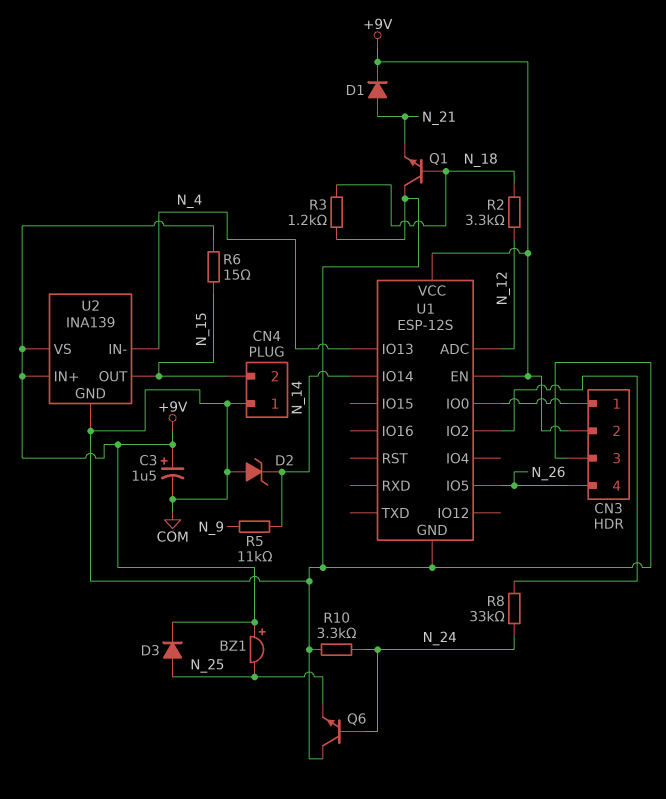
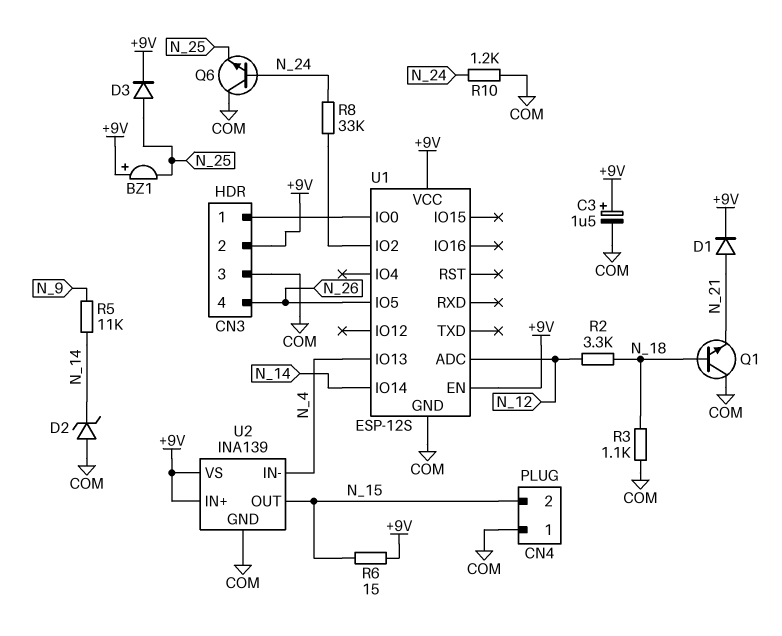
R3: 1.2k (COM, N_18) -> 1.1k (COM, N_18)
R10: 3.3k (COM, N_24) -> 1.2k (COM, N_24)

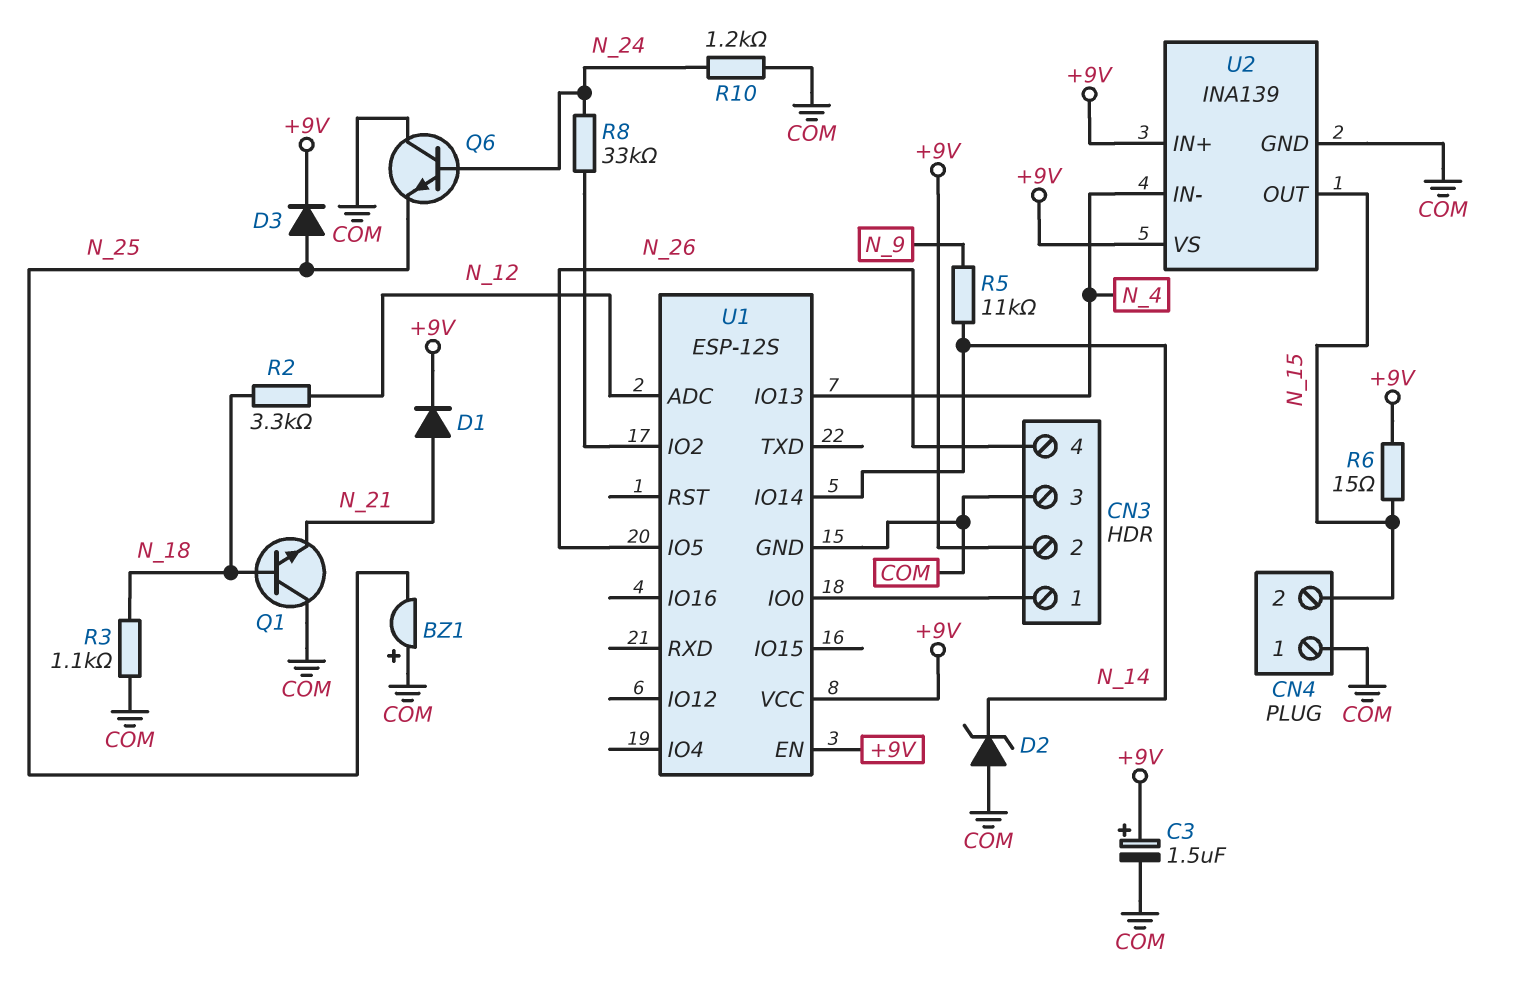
BZ1: buzzer (plus +9V, minus N_25) -> buzzer (plus COM, minus N_25)

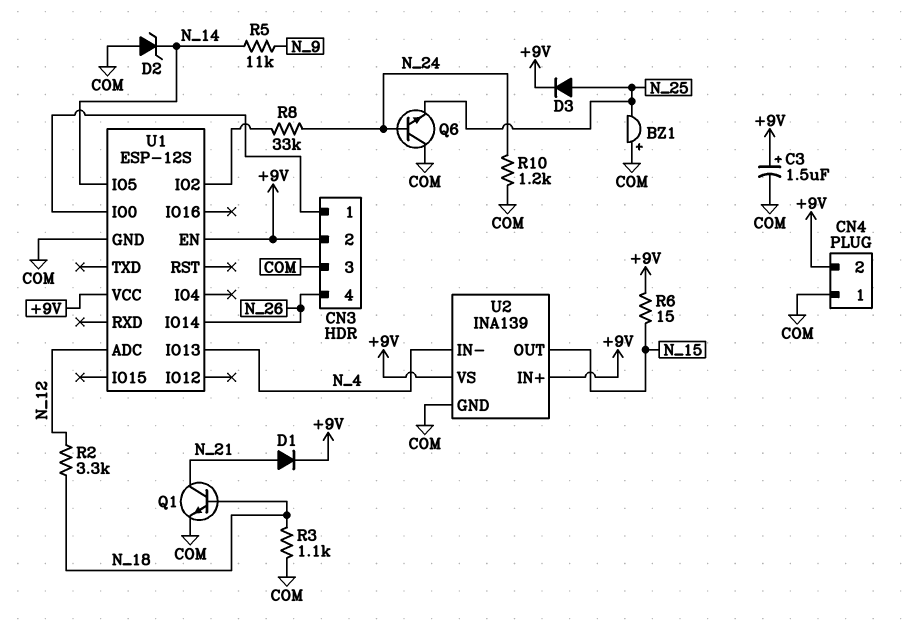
CN4 pin 2: N_15 -> +9V
Q1: NPN (B N_18, C COM, E N_21) -> NPN (B N_18, C N_21, E COM)
U1 pin IO5: N_26 -> N_14
U1 pin IO14: N_14 -> N_26

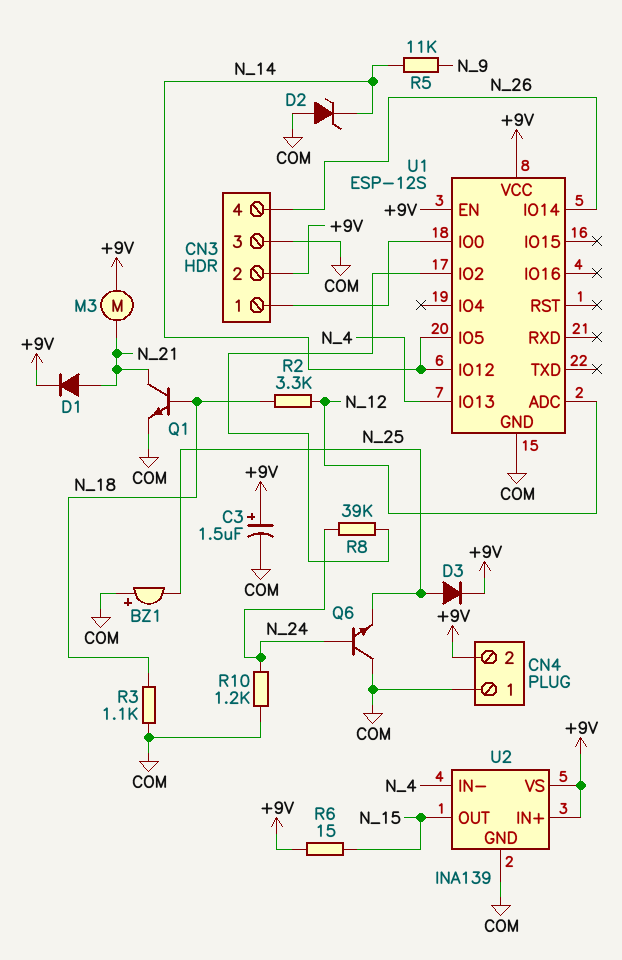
M3: none -> motor (+9V, N_21)
R8: 33k (N_24, U1/IO2) -> 39k (N_24, U1/IO2)
U1 pin IO12: none -> N_14

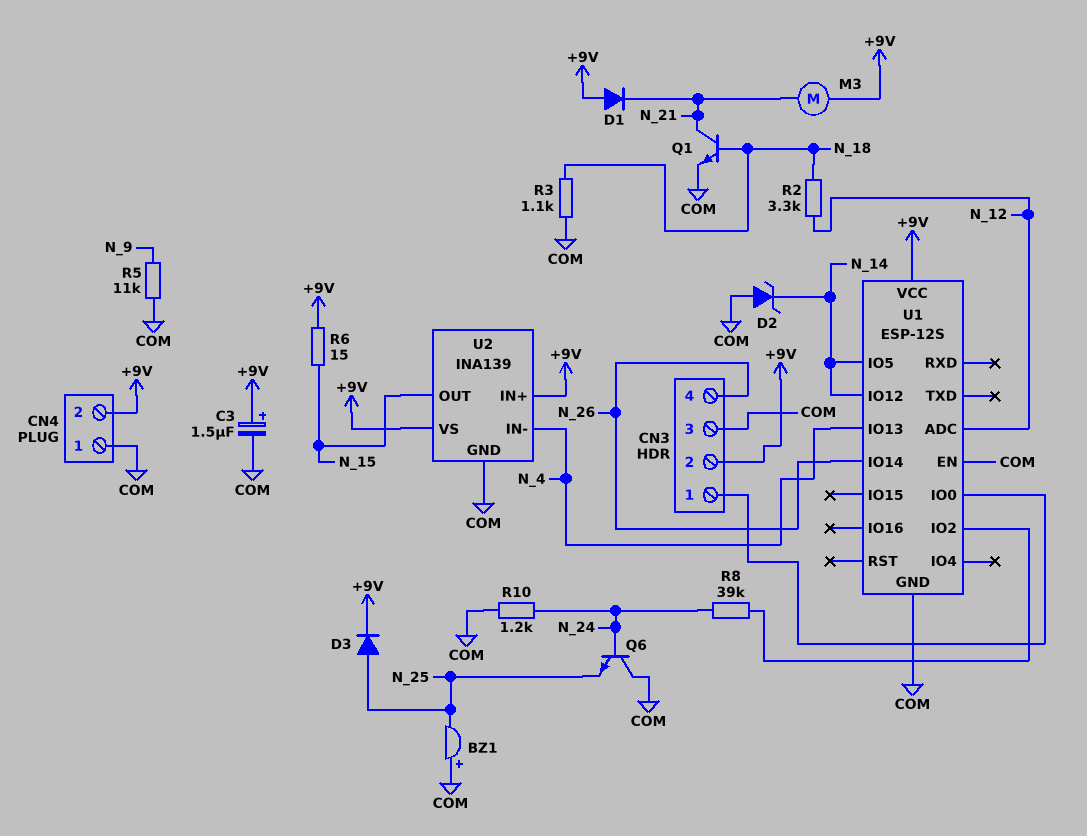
D1: diode (A N_21, K +9V) -> diode (A +9V, K N_21)
R5: 11k (N_9, N_14) -> 11k (COM, N_9)
U1 pin EN: +9V -> COM

